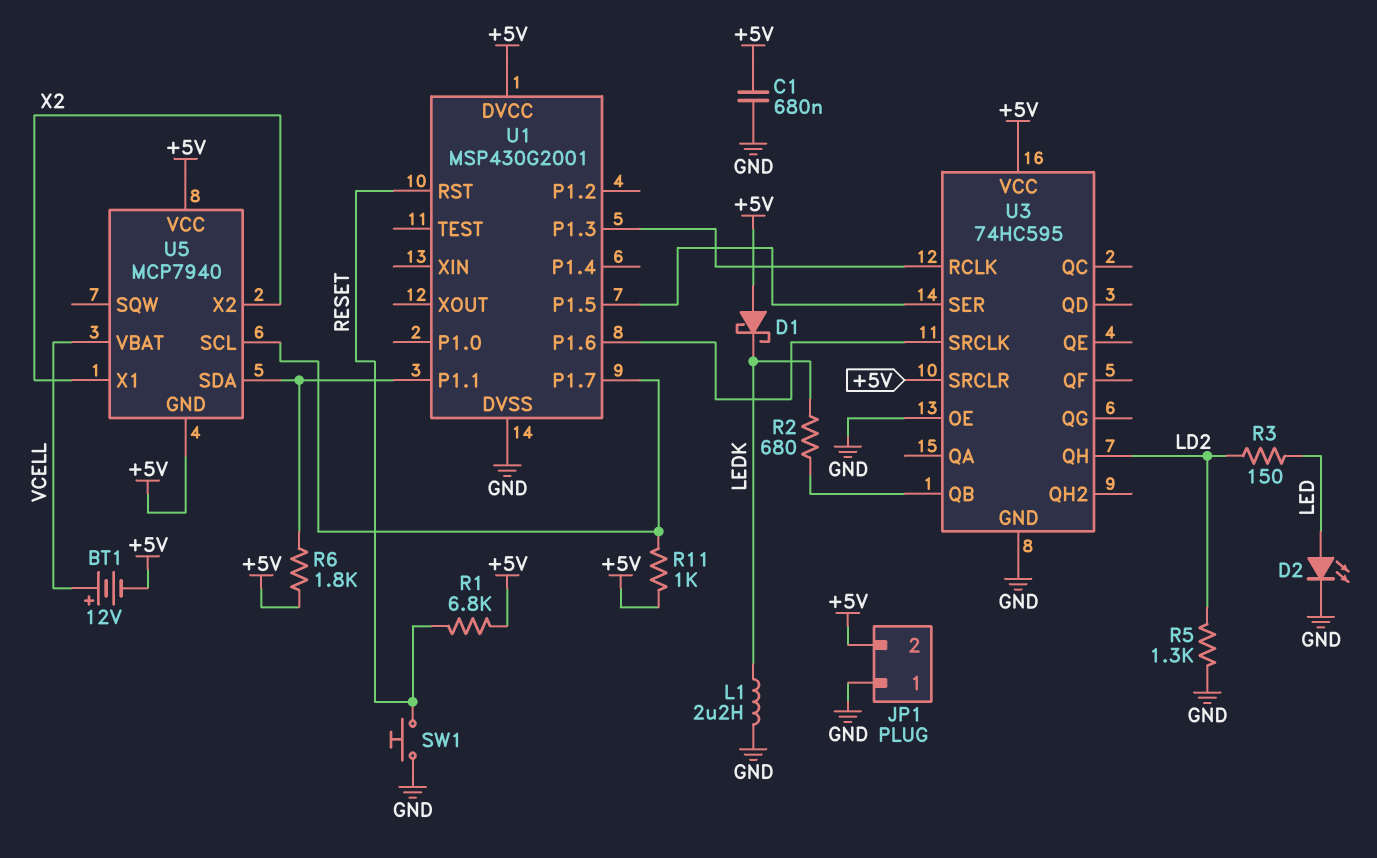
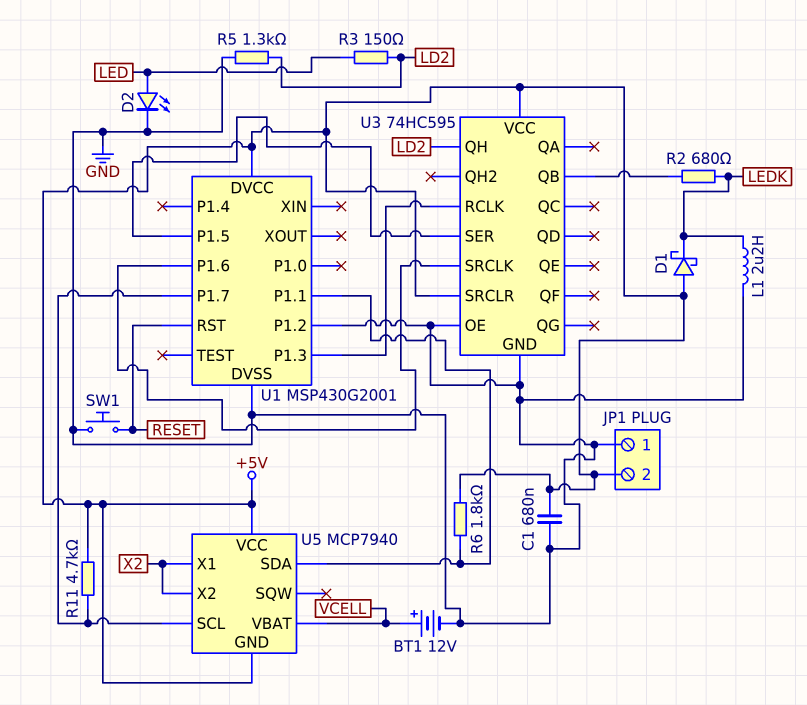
BT1: 12V (plus VCELL, minus +5V) -> 12V (plus VCELL, minus GND)
R1: 6.8k (+5V, RESET) -> none
R11: 1k (+5V, U1/P1.7) -> 4.7k (+5V, U1/P1.7)
U1 pin P1.2: none -> GND

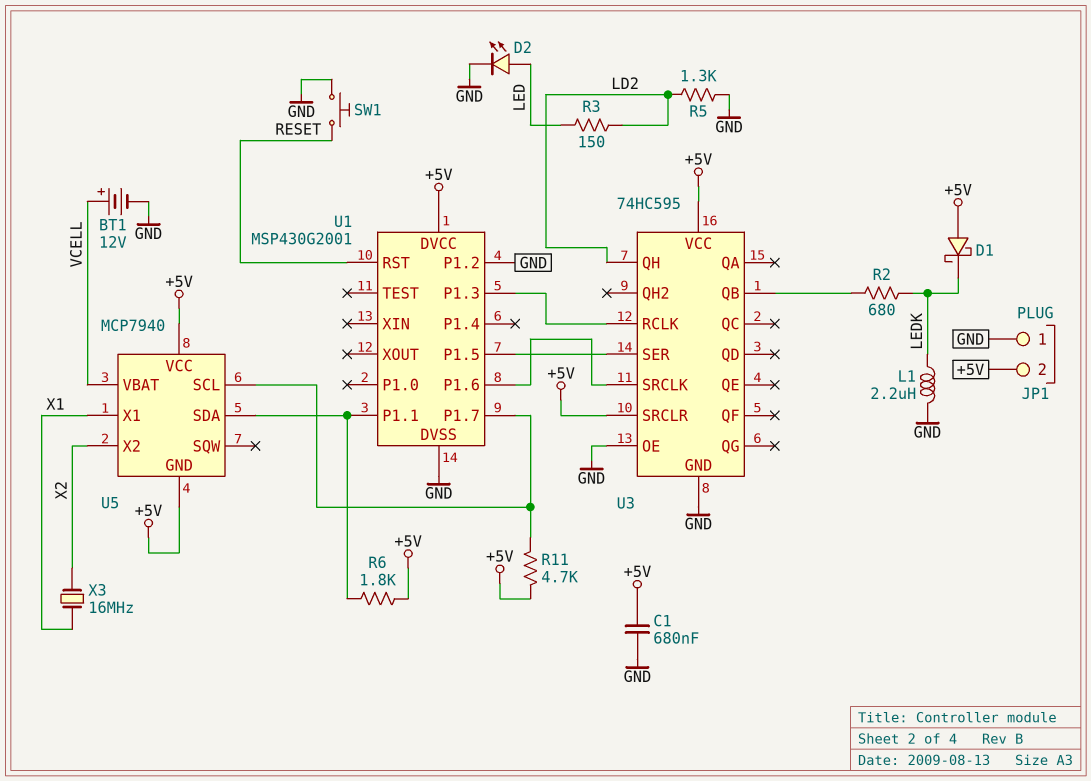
U5 pin X1: X2 -> X1
X3: none -> 16MHz (X1, X2)

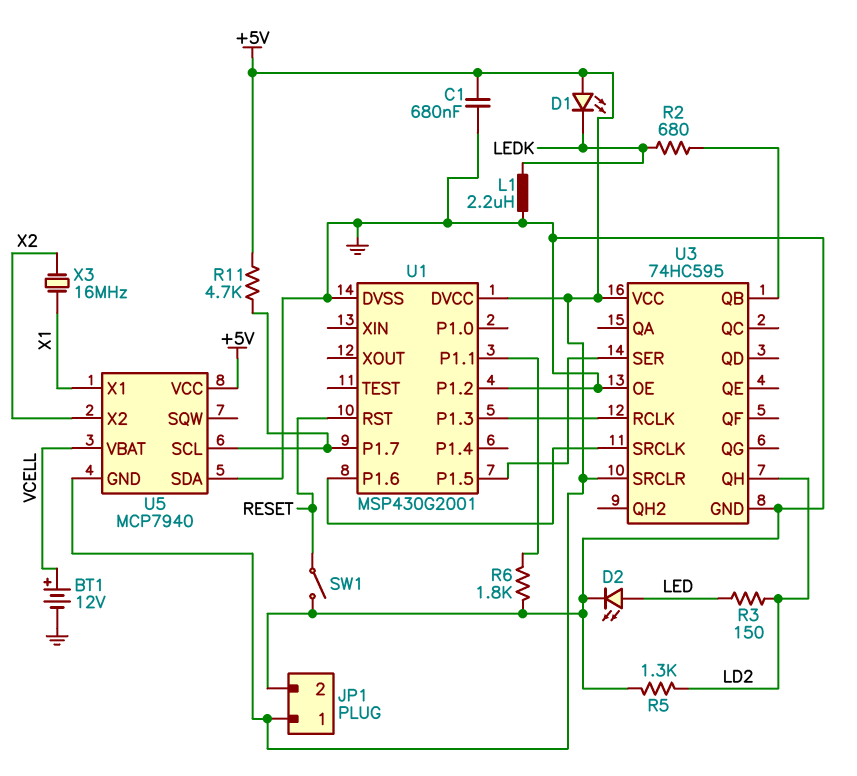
D1: schottky (A +5V, K LEDK) -> LED (A +5V, K LEDK)
JP1 pin 1: GND -> +5V
JP1 pin 2: +5V -> GND
R6: 1.8k (+5V, U1/P1.1) -> 1.8k (GND, U1/P1.1)
SW1: button (GND, RESET) -> switch (GND, RESET)
U5 pin SDA: U1/P1.1 -> GND

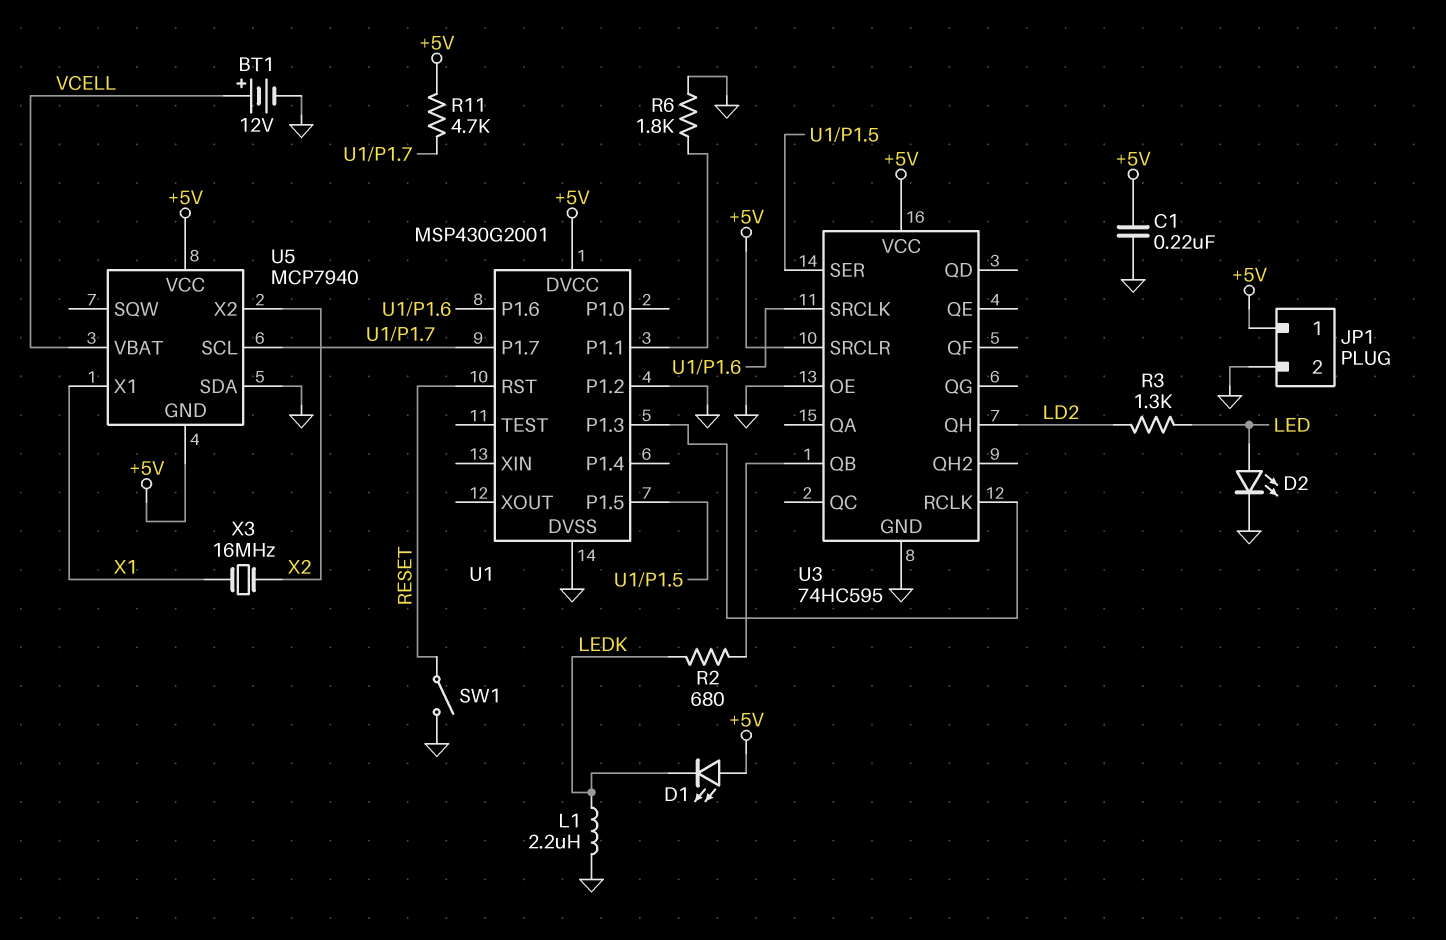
C1: 680nF (+5V, GND) -> 220nF (+5V, GND)
R3: 150 (LD2, LED) -> 1.3k (LD2, LED)
R5: 1.3k (GND, LD2) -> none

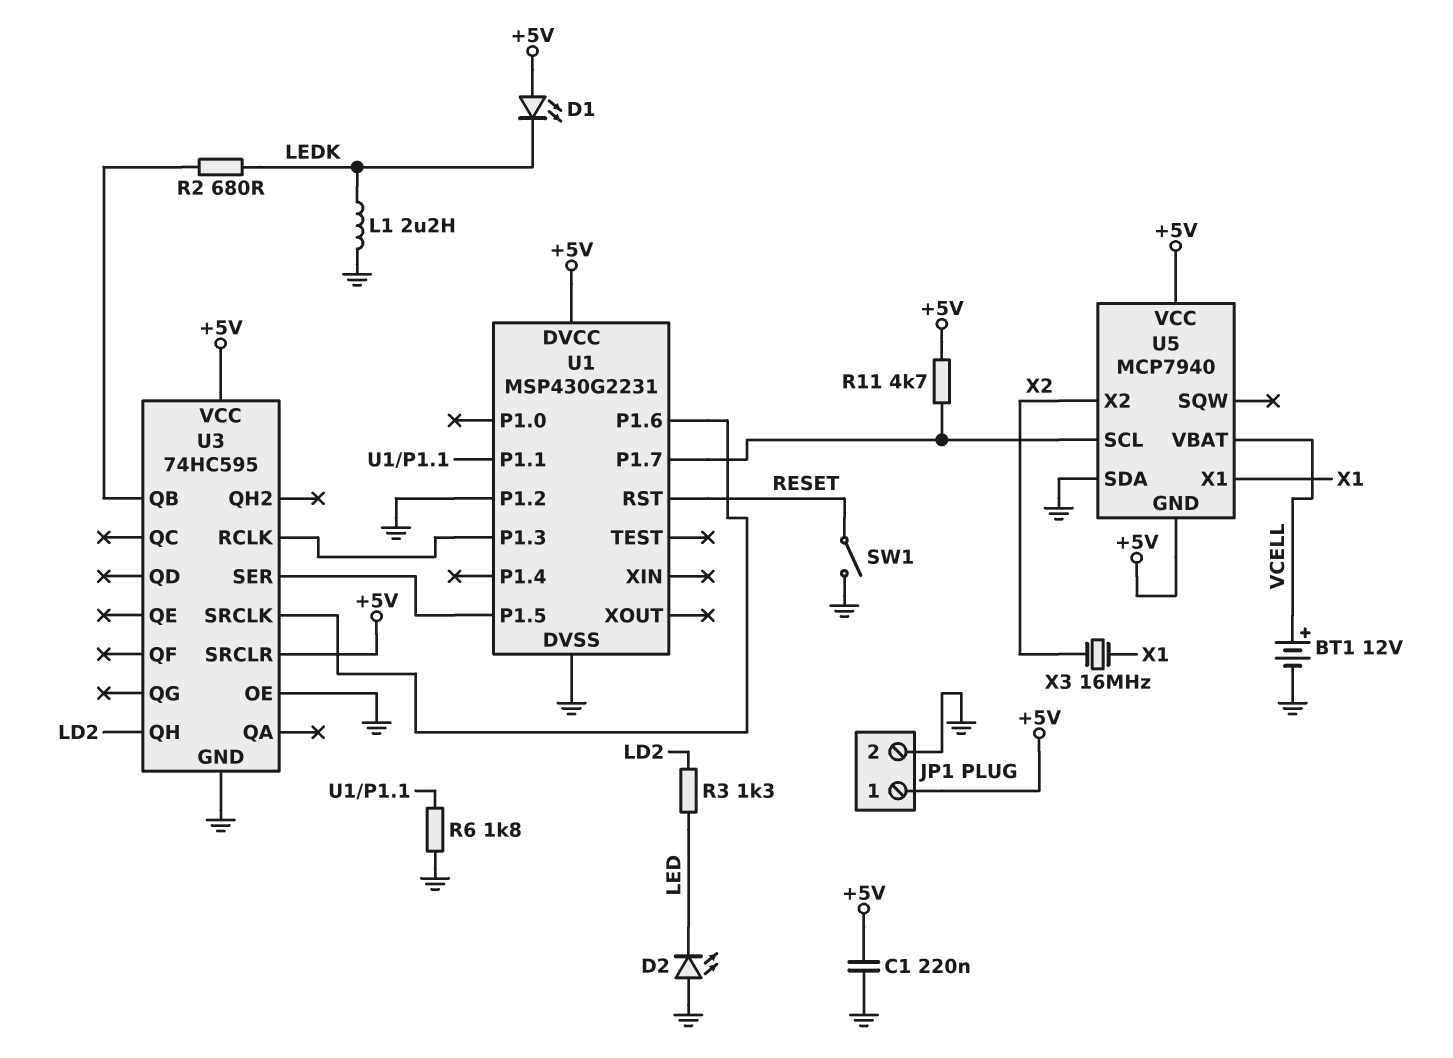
D2: LED (A LED, K GND) -> LED (A GND, K LED)
U1: MSP430G2001 -> MSP430G2231

